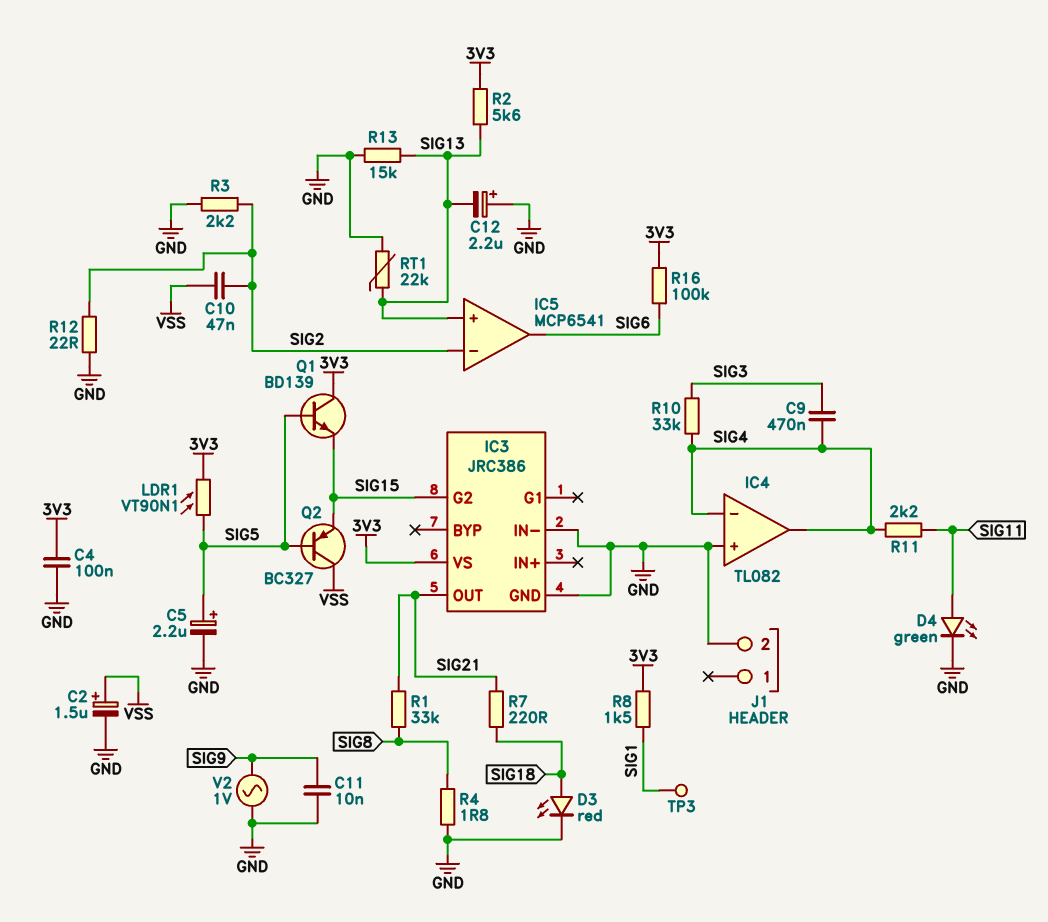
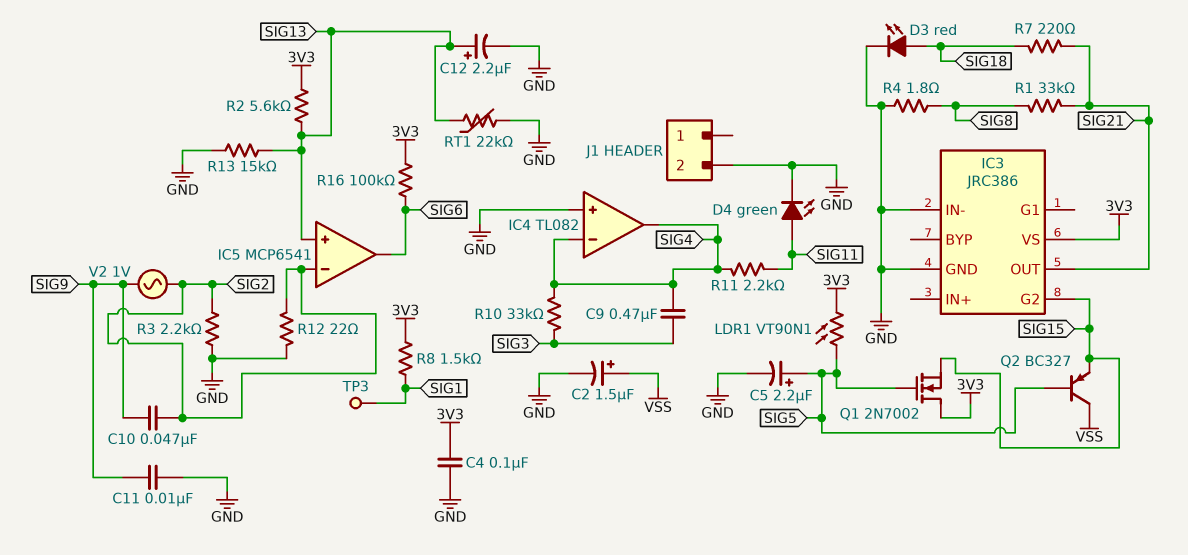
C10: 47nF (SIG2, VSS) -> 47nF (SIG2, SIG9)
C12: 2.2uF (plus GND, minus SIG13) -> 2.2uF (plus SIG13, minus GND)
Q1: NPN BD139 (B SIG5, C 3V3, E SIG15) -> NMOS 2N7002 (G SIG5, D 3V3, S SIG15)
V2: AC 1V (GND, SIG9) -> AC 1V (SIG2, SIG9)

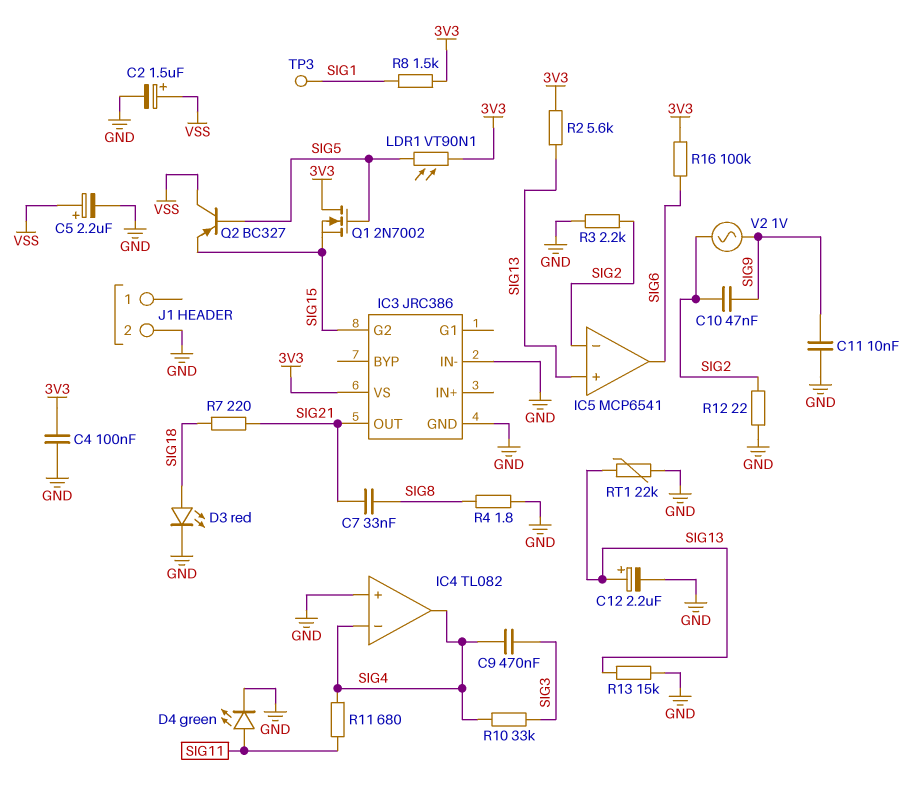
C5: 2.2uF (plus SIG5, minus GND) -> 2.2uF (plus VSS, minus GND)
C7: none -> 33nF (SIG8, SIG21)
R1: 33k (SIG8, SIG21) -> none
R11: 2.2k (SIG4, SIG11) -> 680 (SIG4, SIG11)

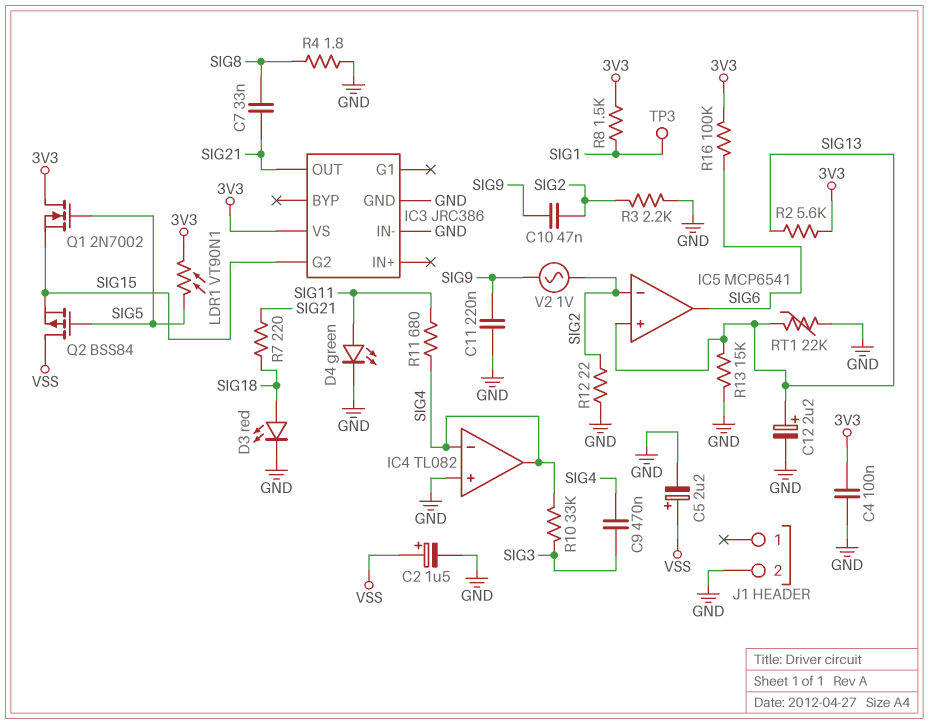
C11: 10nF (GND, SIG9) -> 220nF (GND, SIG9)
Q2: PNP BC327 (B SIG5, C VSS, E SIG15) -> PMOS BSS84 (G SIG5, D VSS, S SIG15)

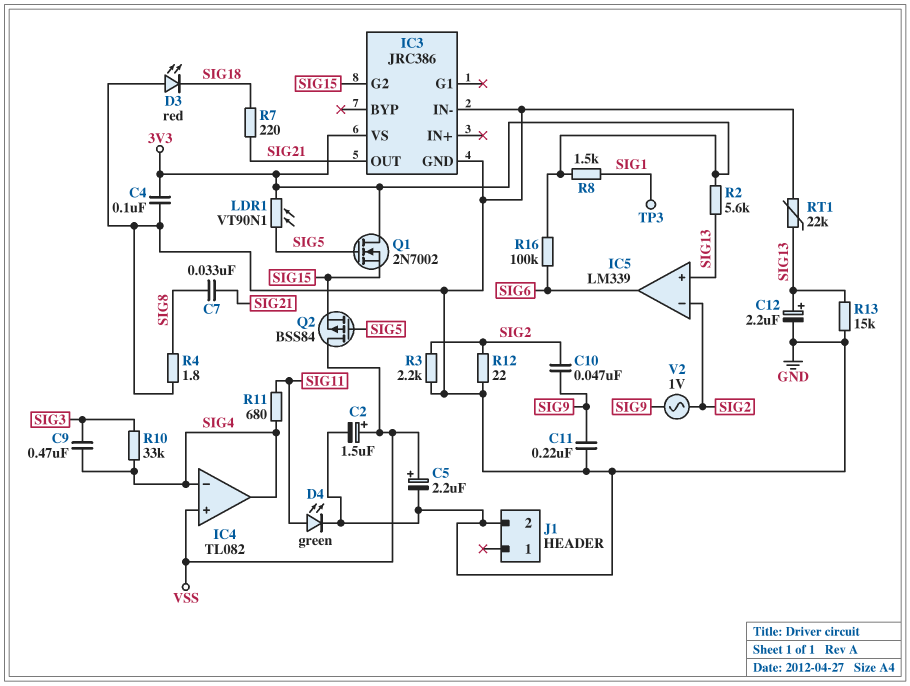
D3: LED red (A SIG18, K GND) -> LED red (A GND, K SIG18)
IC4 pin in+: GND -> VSS
IC5: MCP6541 -> LM339

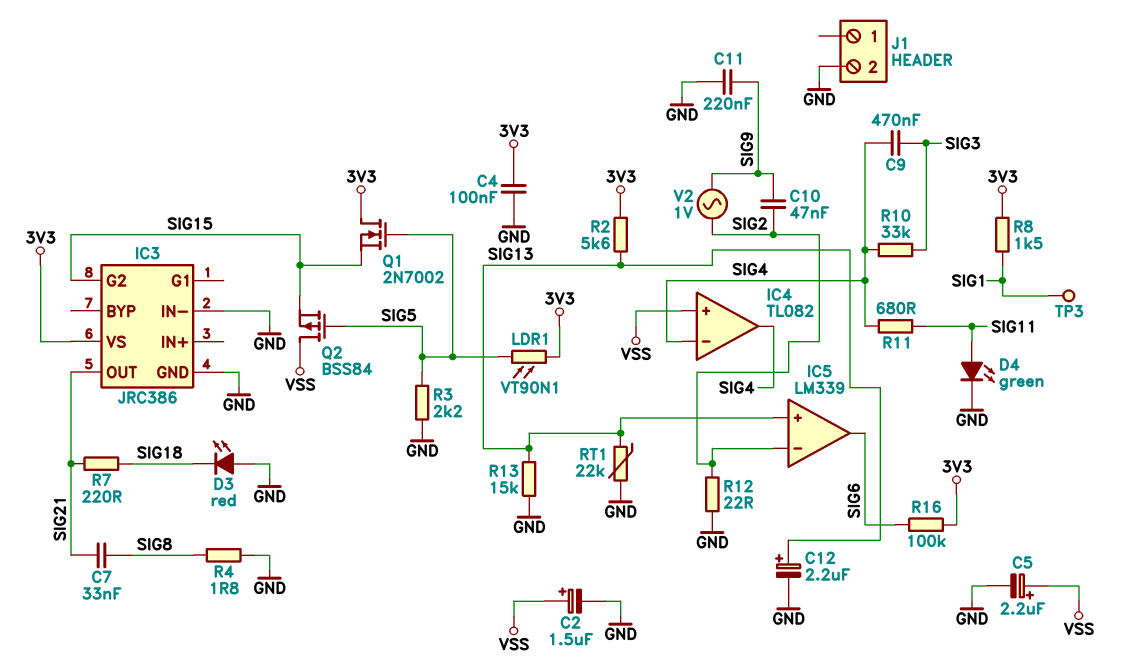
R3: 2.2k (GND, SIG2) -> 2.2k (GND, SIG5)

